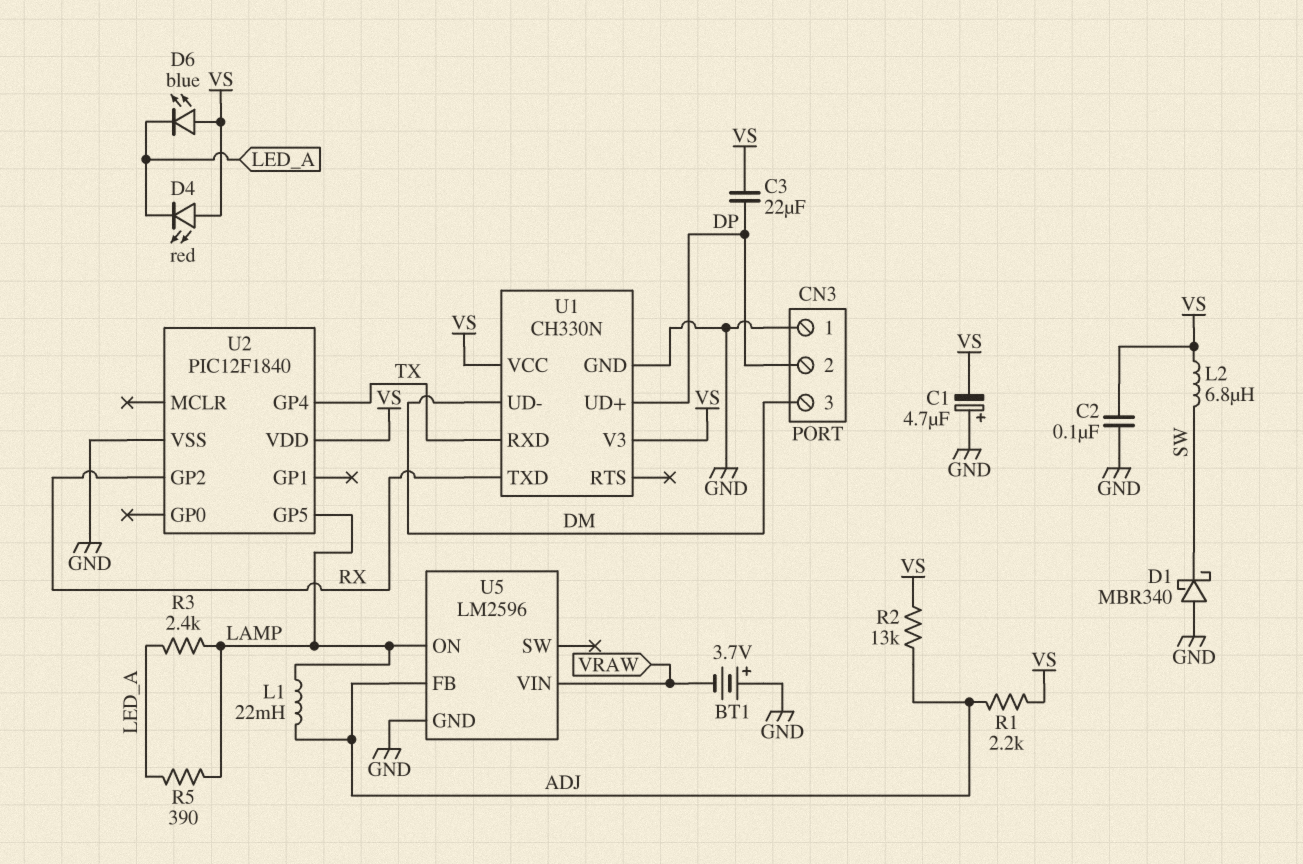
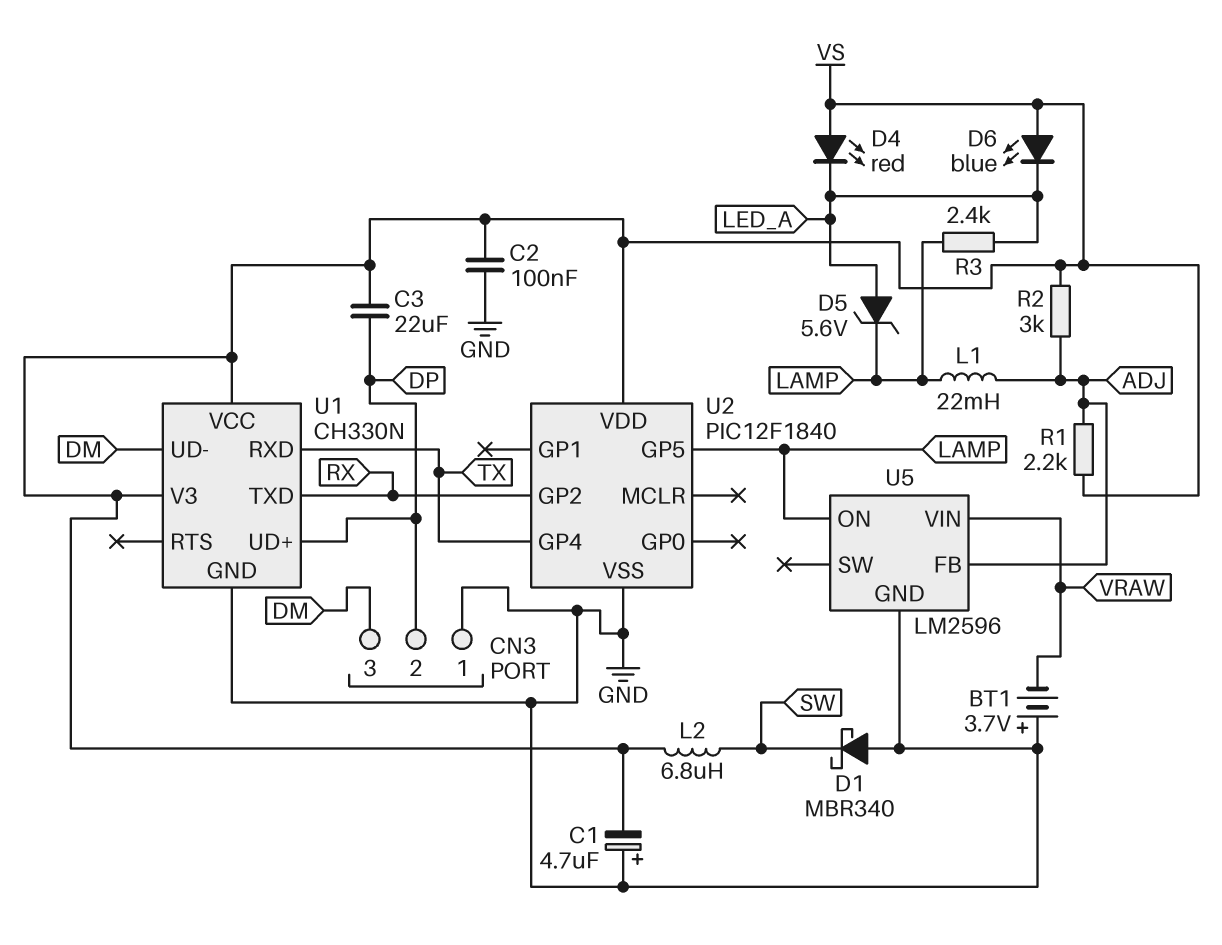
D5: none -> zener 5.6V (A LED_A, K LAMP)
R2: 13k (ADJ, VS) -> 3k (ADJ, VS)
R5: 390 (LAMP, LED_A) -> none

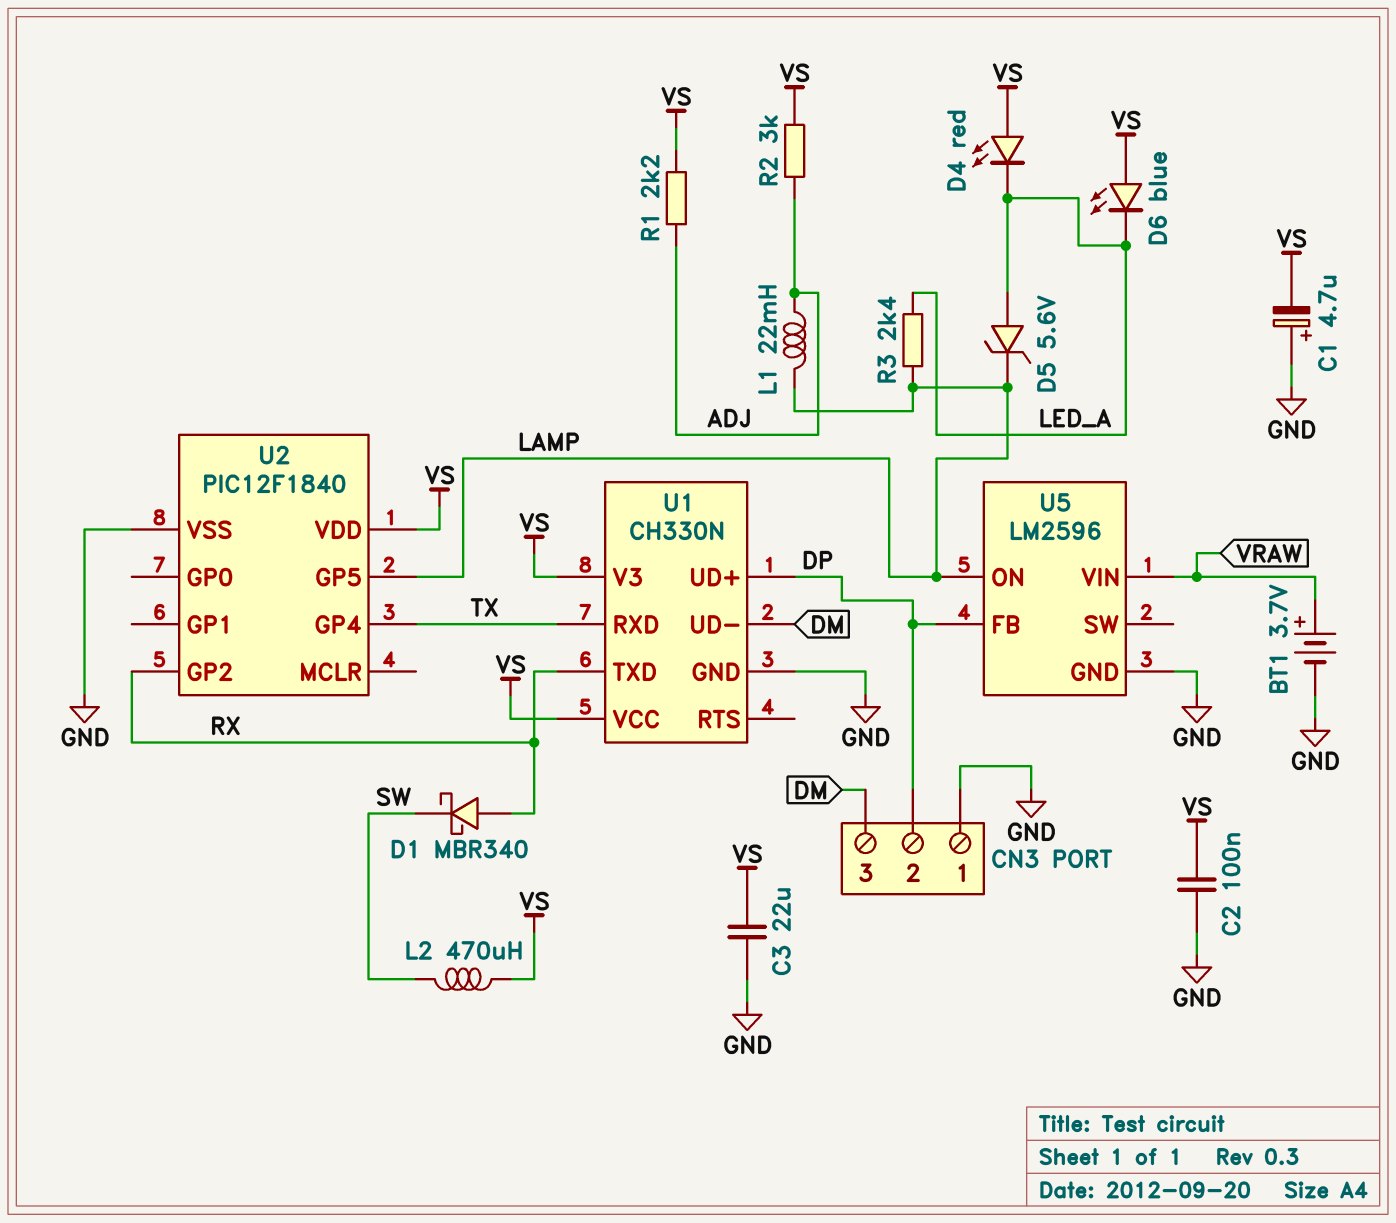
BT1: 3.7V (plus GND, minus VRAW) -> 3.7V (plus VRAW, minus GND)
C3: 22uF (DP, VS) -> 22uF (GND, VS)
D1: schottky MBR340 (A GND, K SW) -> schottky MBR340 (A RX, K SW)
L2: 6.8uH (SW, VS) -> 470uH (SW, VS)
U5 pin FB: ADJ -> DP

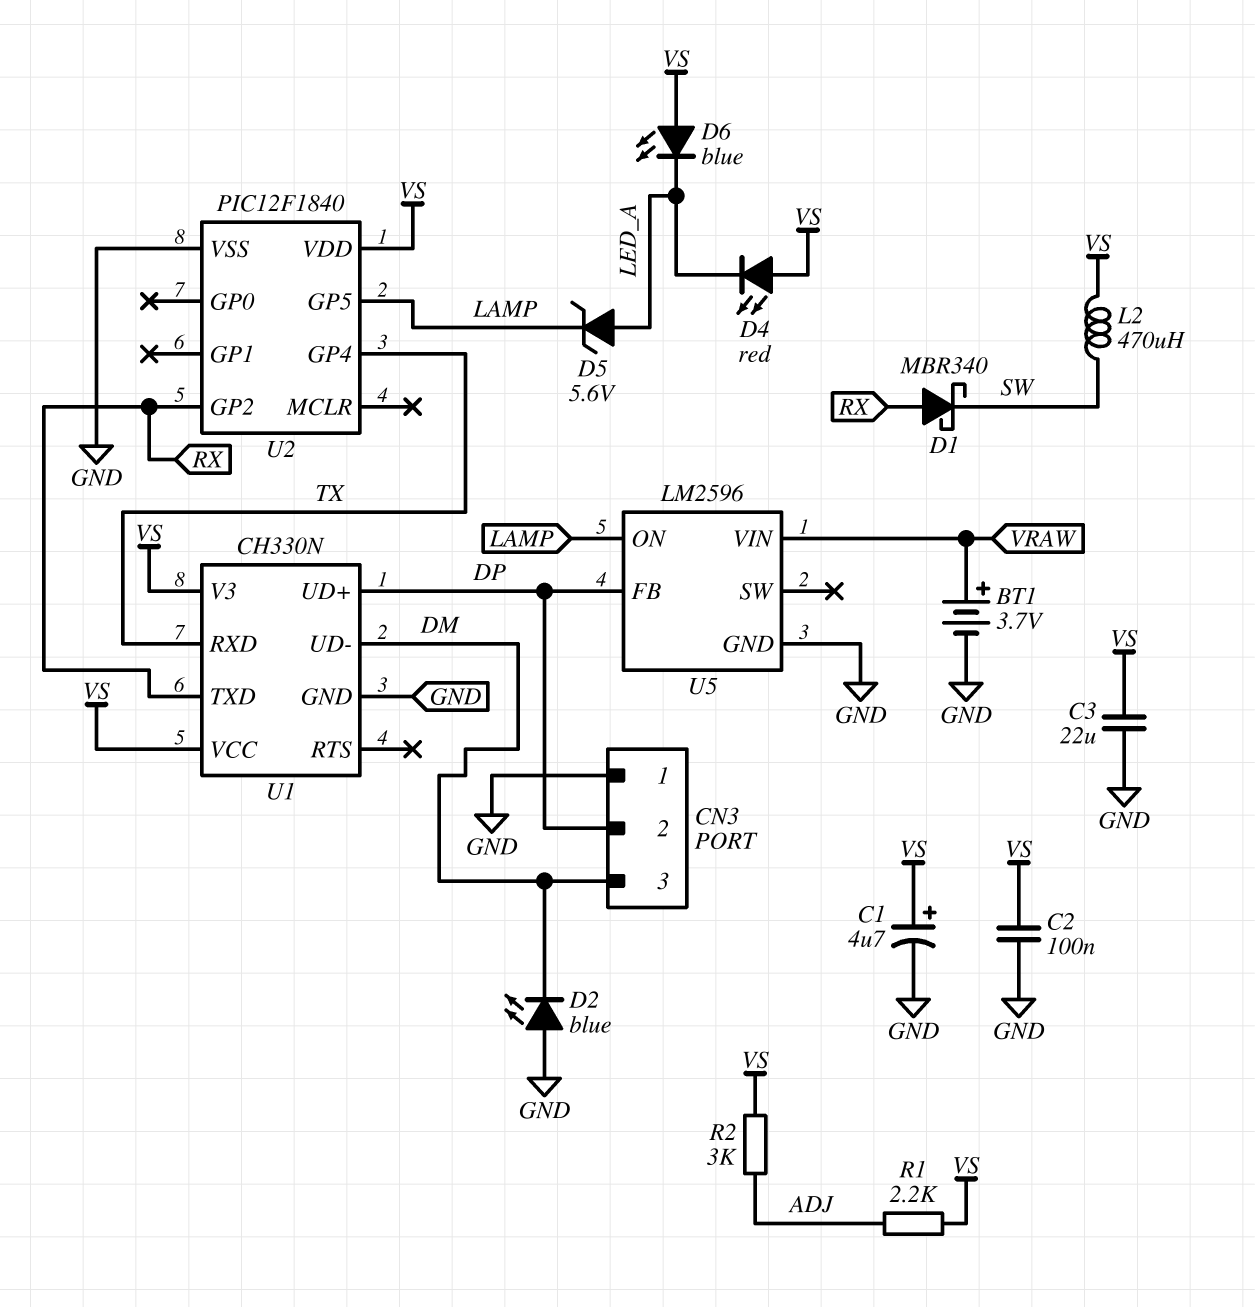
C1: 4.7uF (plus GND, minus VS) -> 4.7uF (plus VS, minus GND)
D2: none -> LED blue (A GND, K DM)
L1: 22mH (ADJ, LAMP) -> none
R3: 2.4k (LAMP, LED_A) -> none

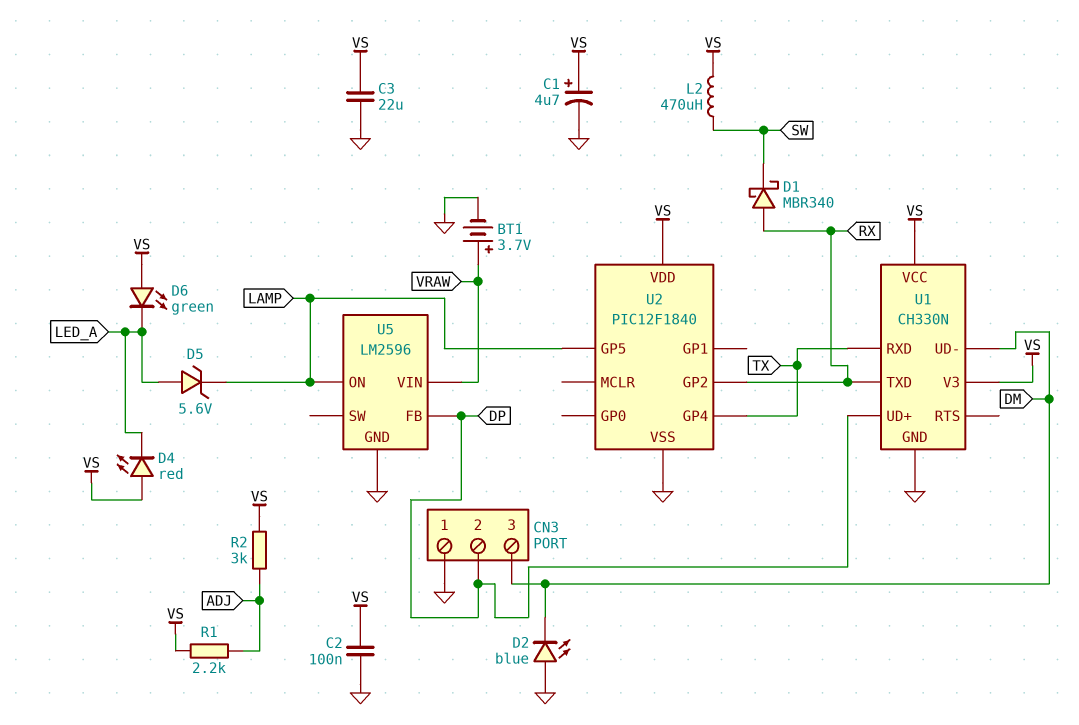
D6: LED blue (A VS, K LED_A) -> LED green (A VS, K LED_A)

